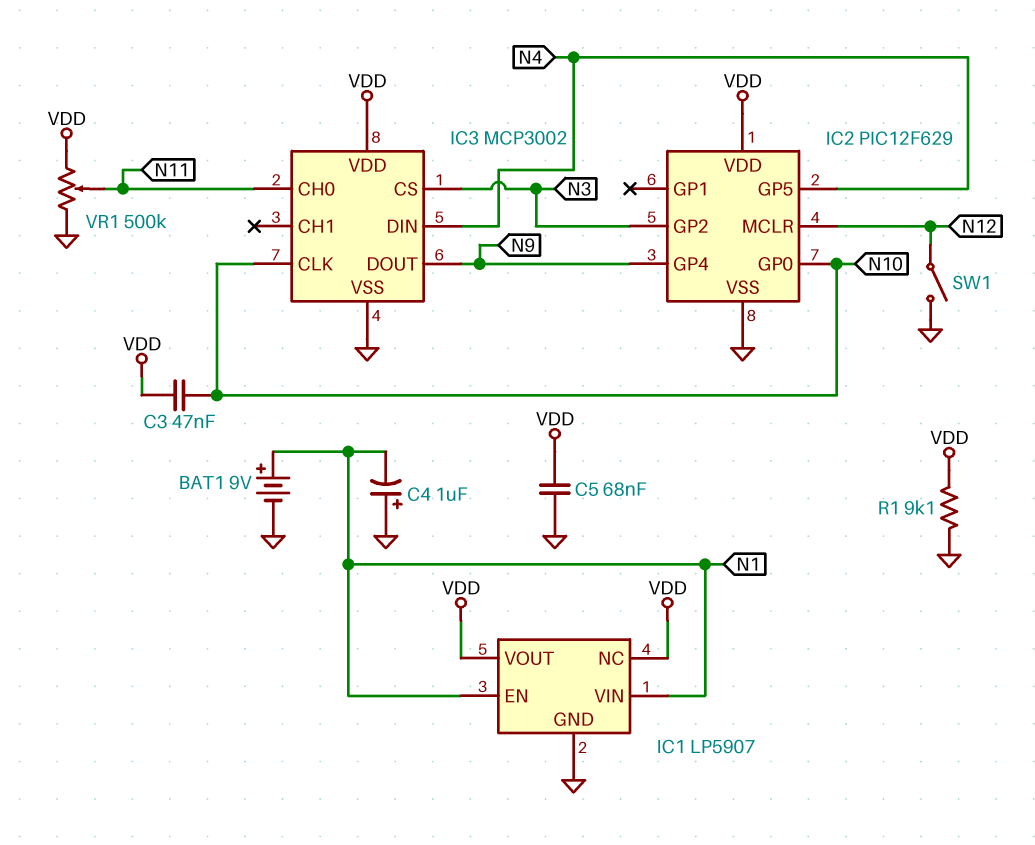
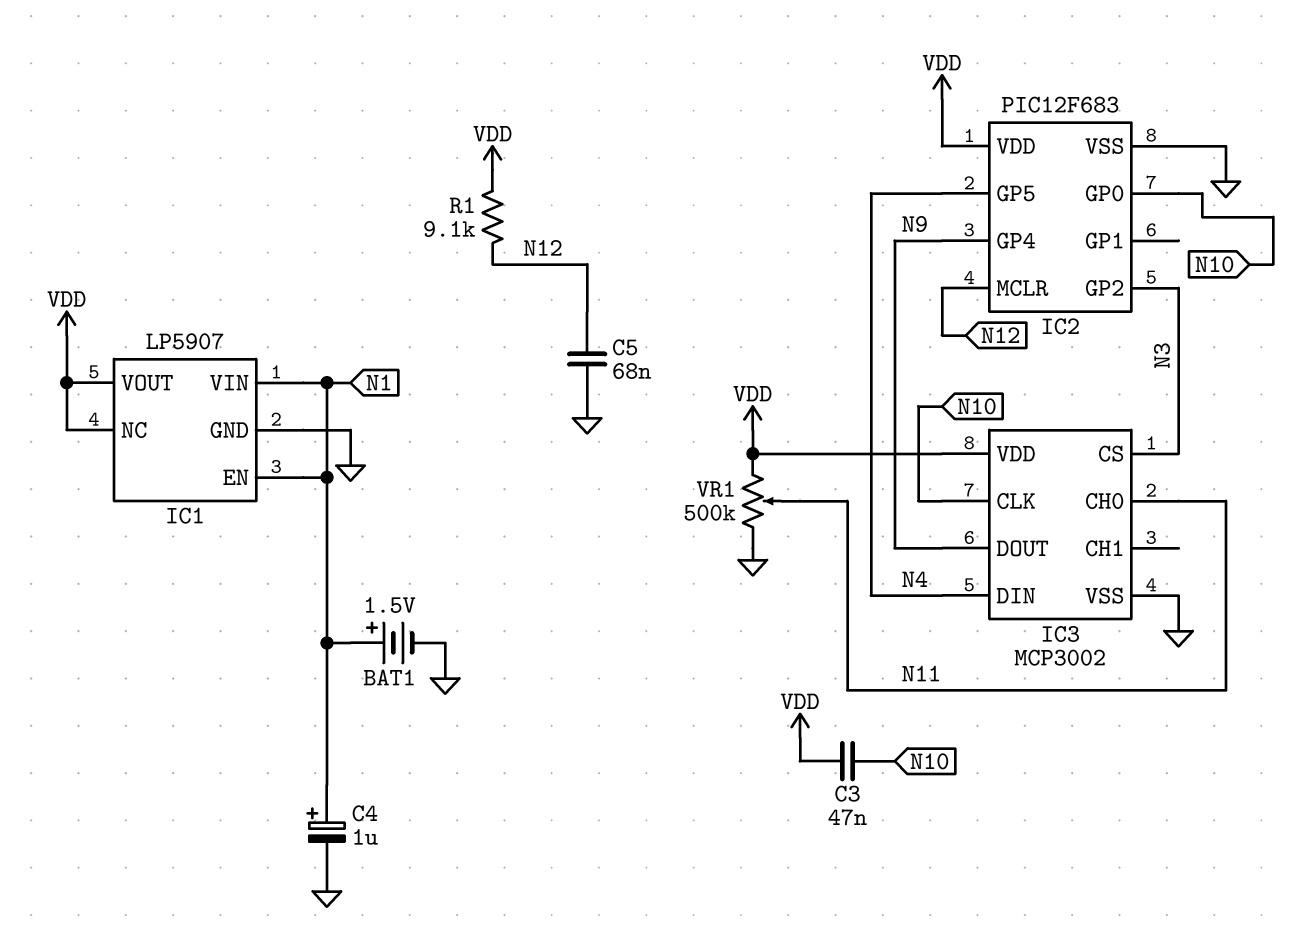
BAT1: 9V (plus N1, minus GND) -> 1.5V (plus N1, minus GND)
C4: 1uF (plus GND, minus N1) -> 1uF (plus N1, minus GND)
C5: 68nF (GND, VDD) -> 68nF (GND, N12)
IC2: PIC12F629 -> PIC12F683
R1: 9.1k (GND, VDD) -> 9.1k (N12, VDD)
SW1: switch (GND, N12) -> none

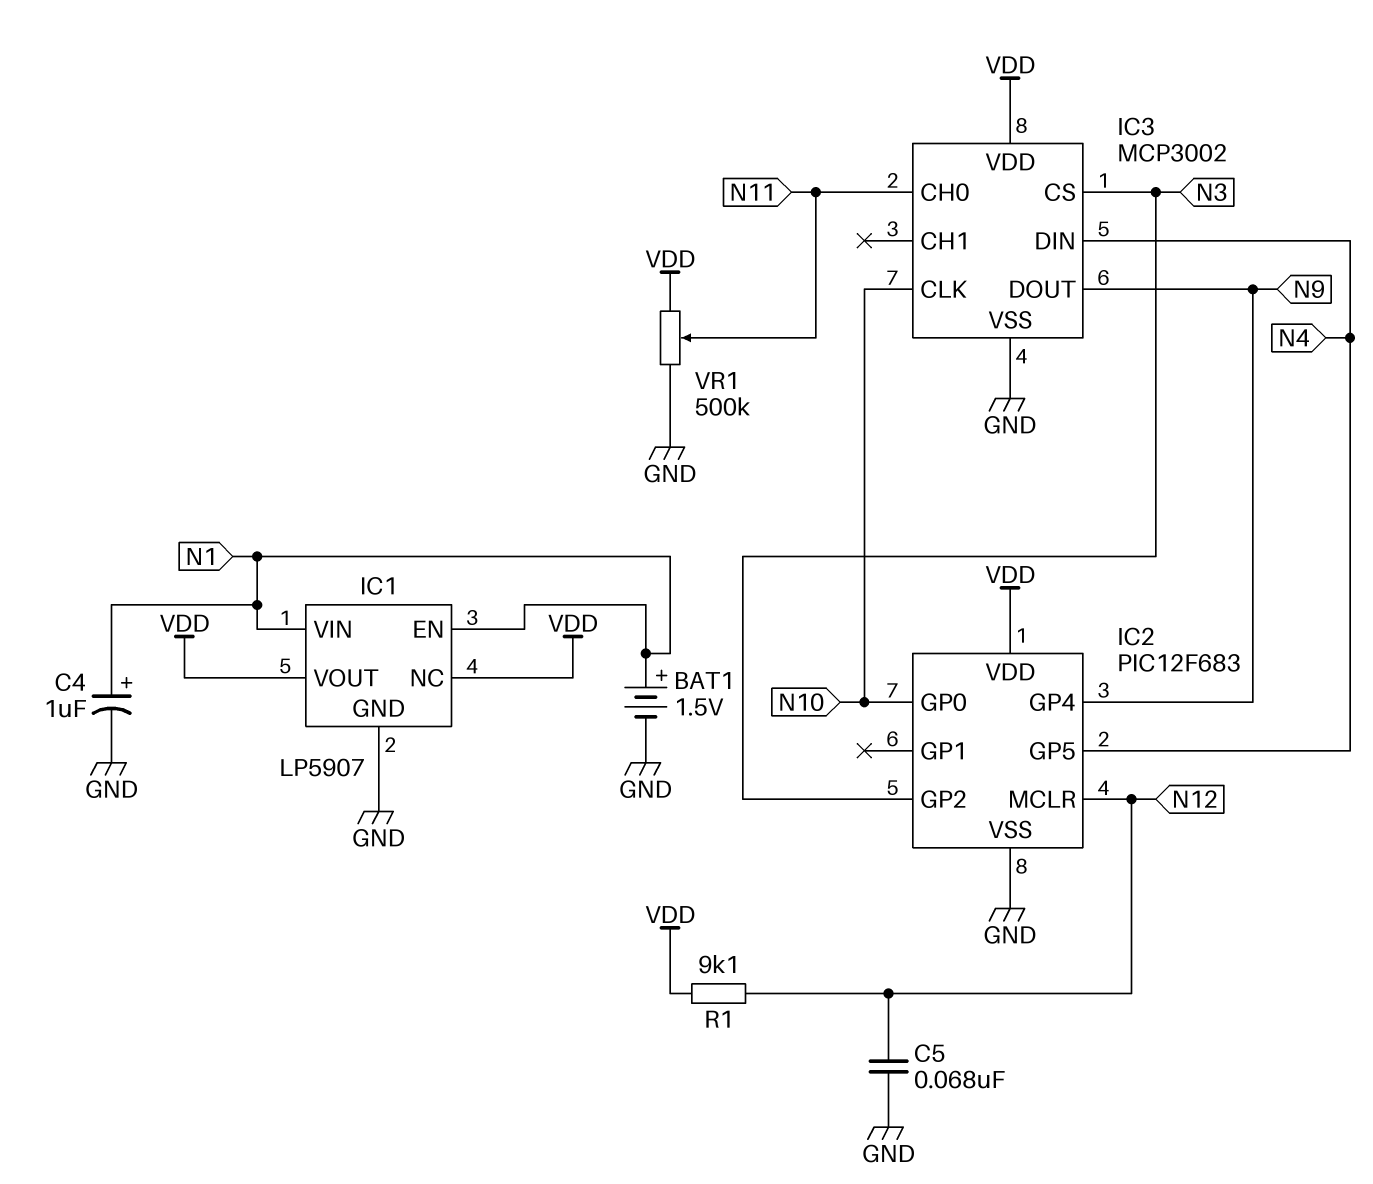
C3: 47nF (N10, VDD) -> none

